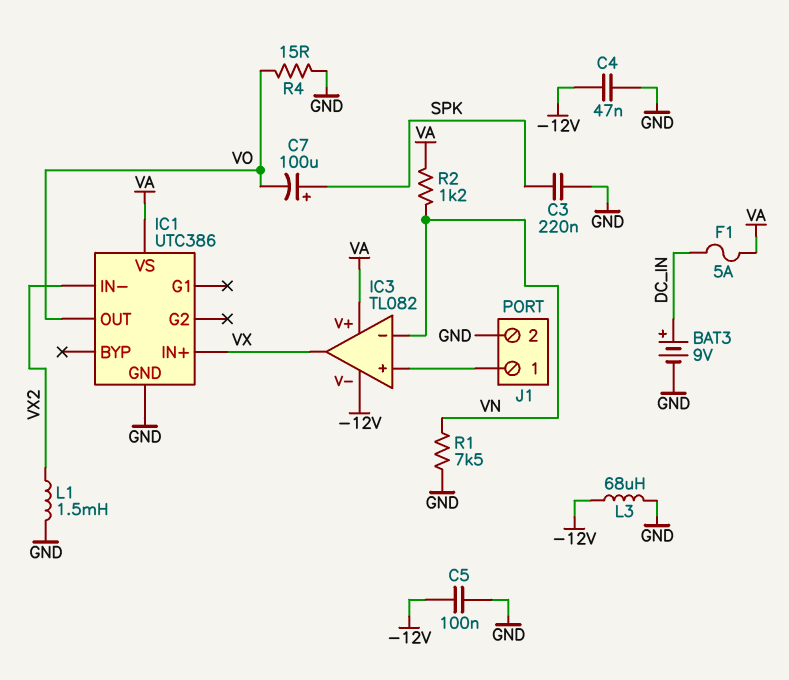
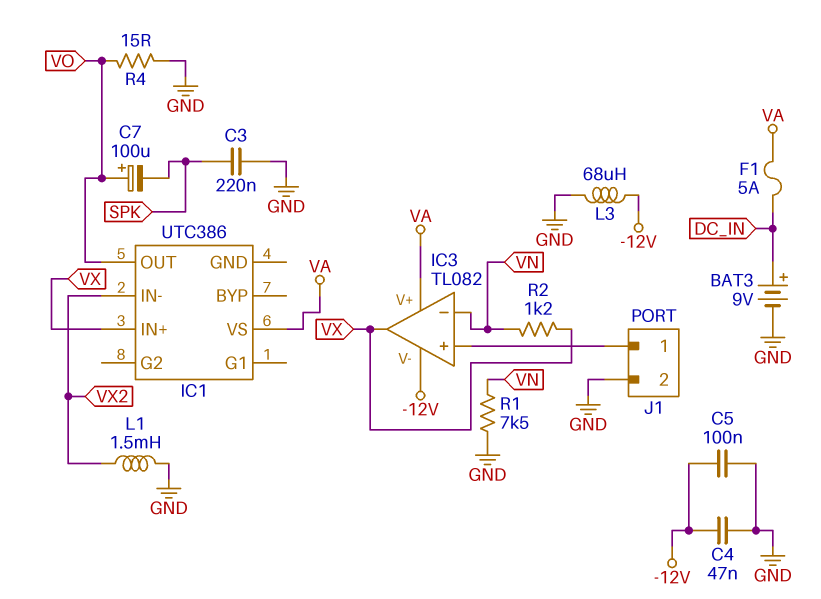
C7: 100uF (plus SPK, minus VO) -> 100uF (plus VO, minus SPK)
IC1 pin GND: GND -> none
R2: 1.2k (VA, VN) -> 1.2k (VN, VX)

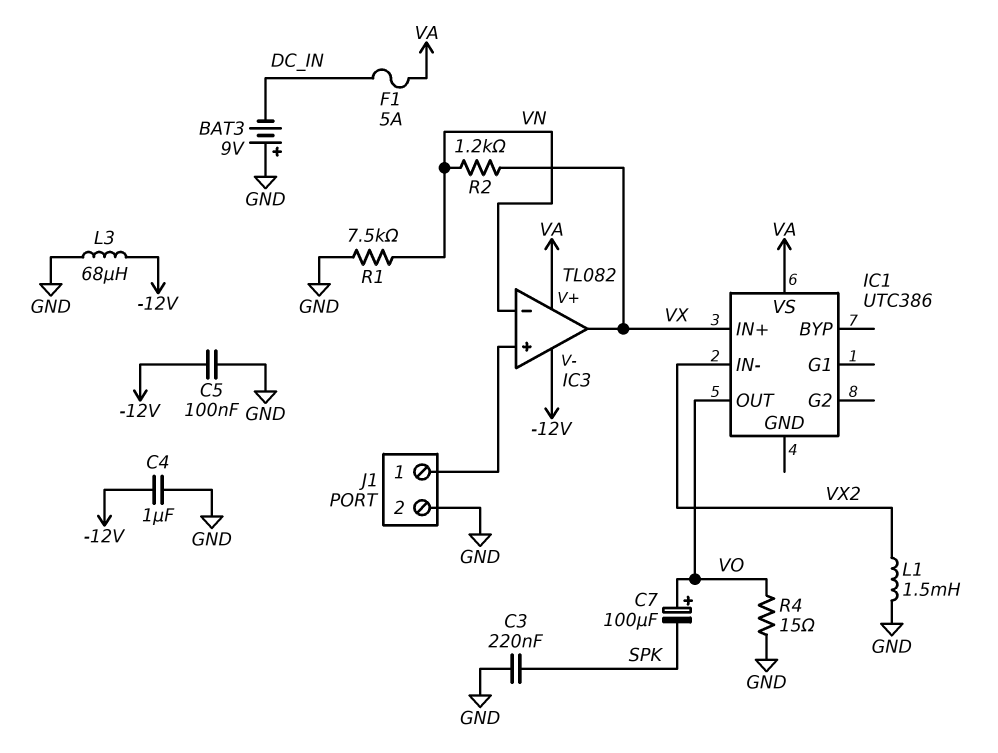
BAT3: 9V (plus DC_IN, minus GND) -> 9V (plus GND, minus DC_IN)
C4: 47nF (-12V, GND) -> 1uF (-12V, GND)

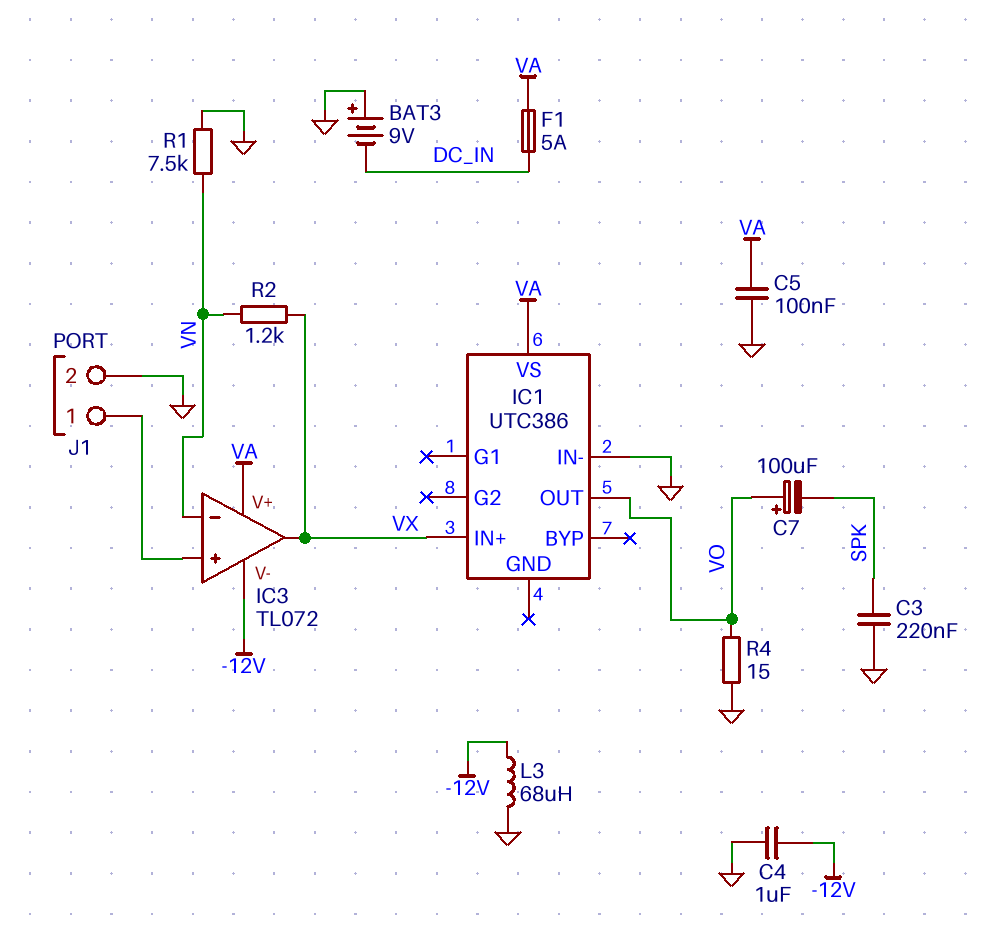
C5: 100nF (-12V, GND) -> 100nF (GND, VA)
IC1 pin IN-: VX2 -> GND
IC3: TL082 -> TL072
L1: 1.5mH (GND, VX2) -> none

